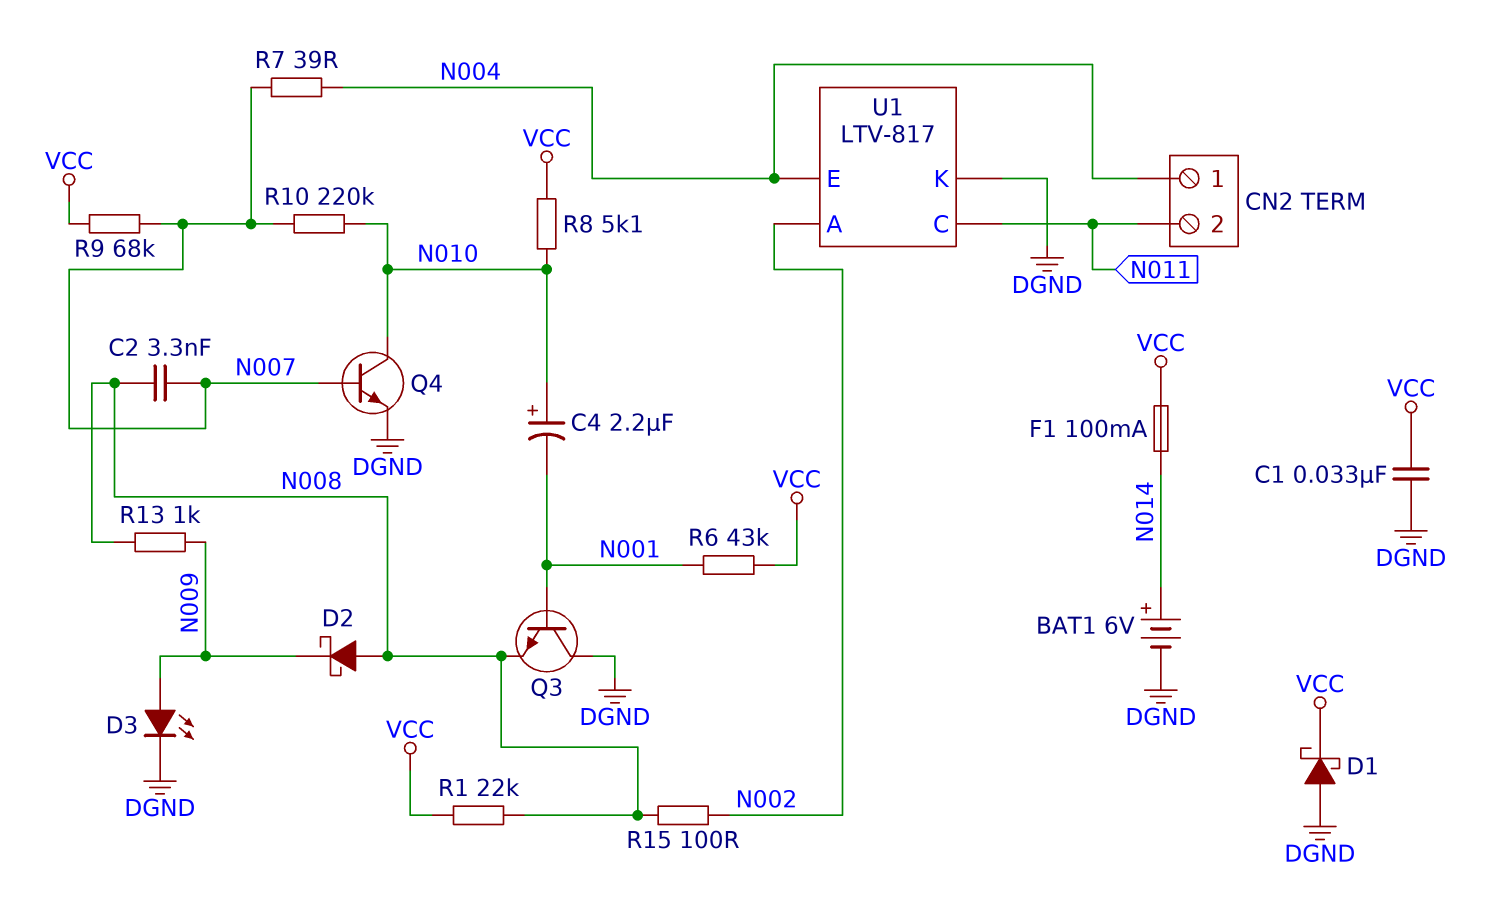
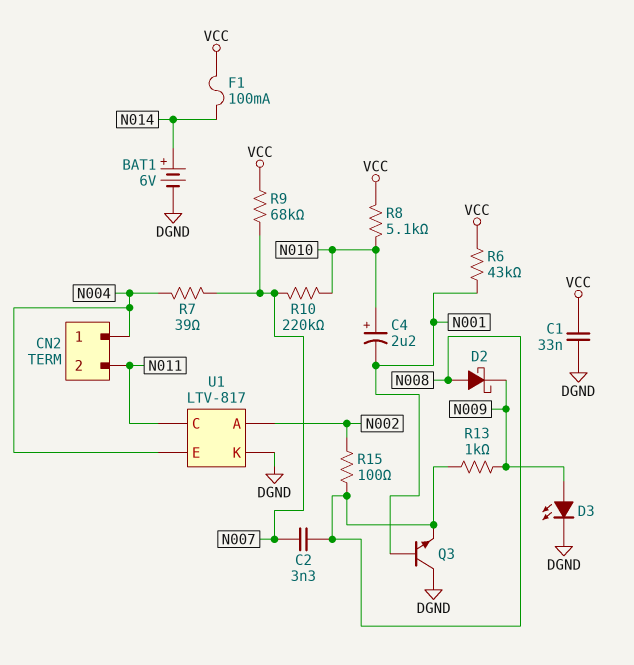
D1: schottky (A DGND, K VCC) -> none
Q4: NPN (B N007, C N010, E DGND) -> none
R1: 22k (N008, VCC) -> none

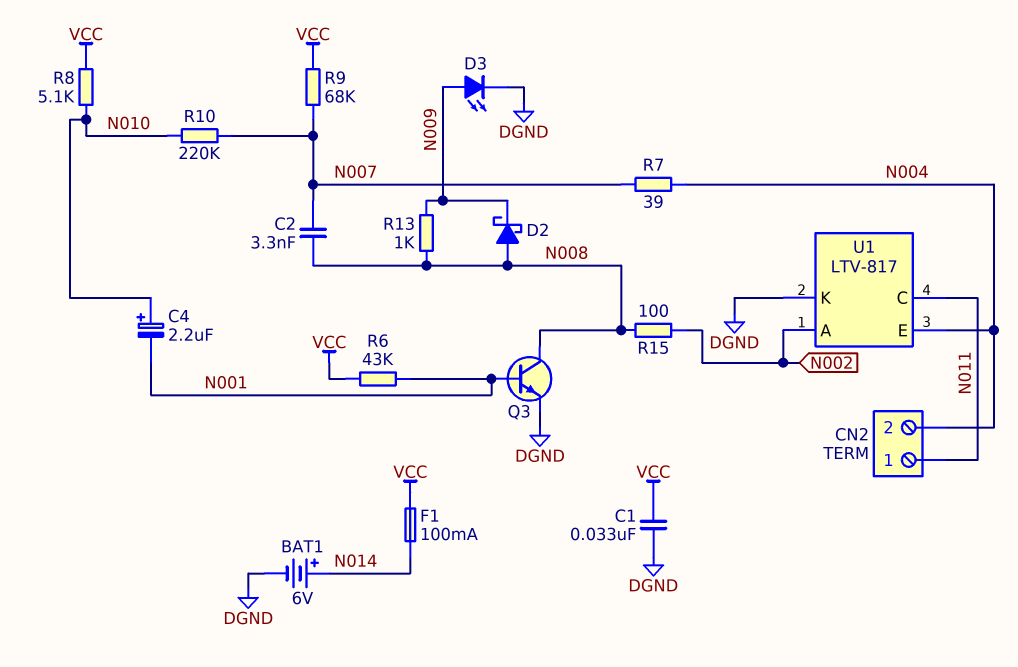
CN2 pin 1: N004 -> N011
CN2 pin 2: N011 -> N004
Q3: NPN (B N001, C DGND, E N008) -> NPN (B N001, C N008, E DGND)

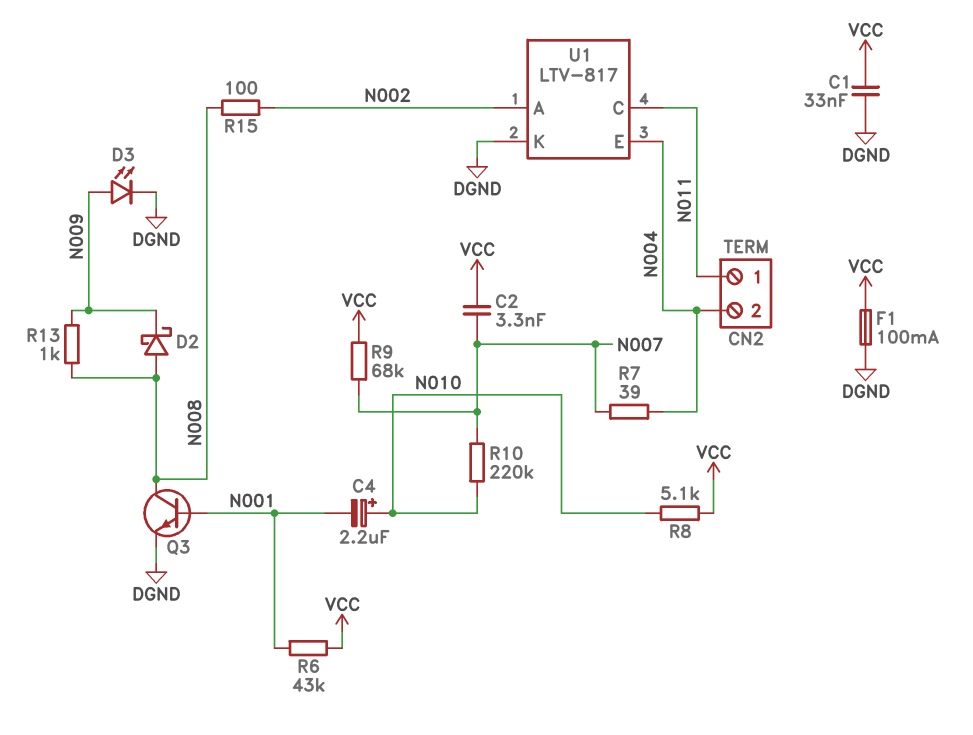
BAT1: 6V (plus N014, minus DGND) -> none
C2: 3.3nF (N007, N008) -> 3.3nF (N007, VCC)
F1: 100mA (N014, VCC) -> 100mA (DGND, VCC)

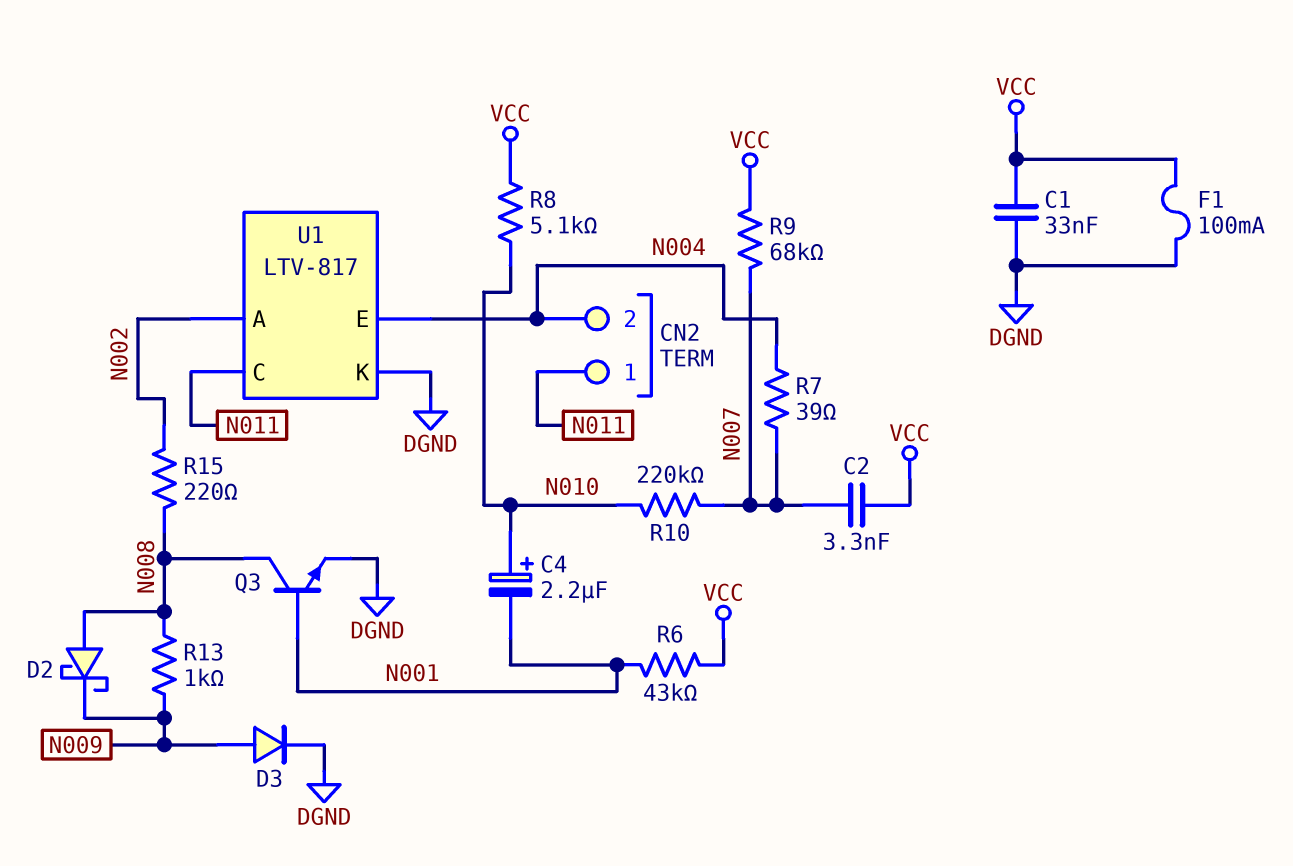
D3: LED (A N009, K DGND) -> diode (A N009, K DGND)
R15: 100 (N002, N008) -> 220 (N002, N008)

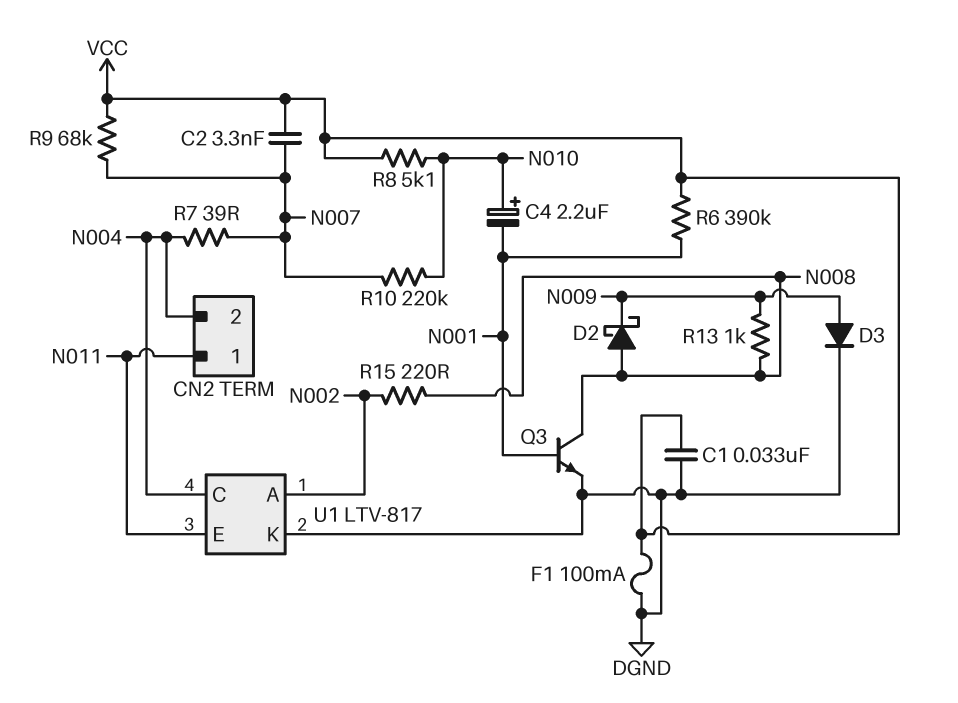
R6: 43k (N001, VCC) -> 390k (N001, VCC)
U1 pin C: N011 -> N004
U1 pin E: N004 -> N011

